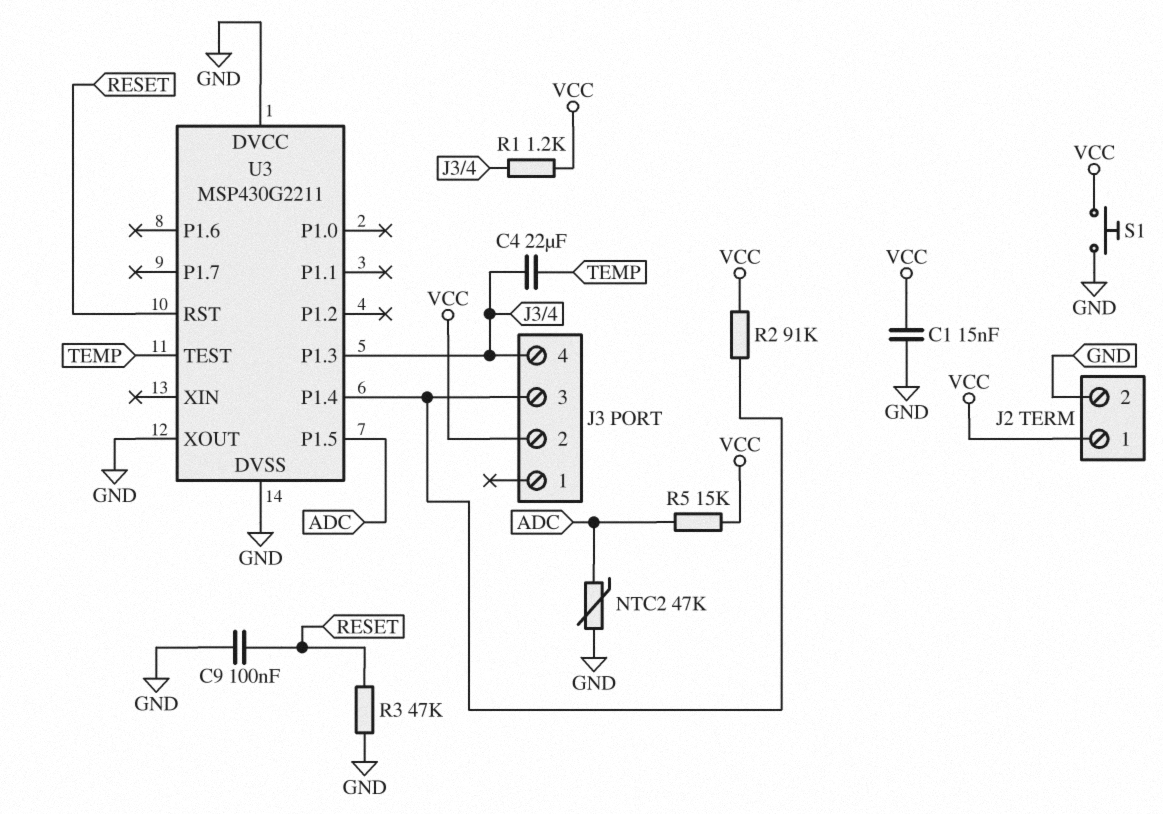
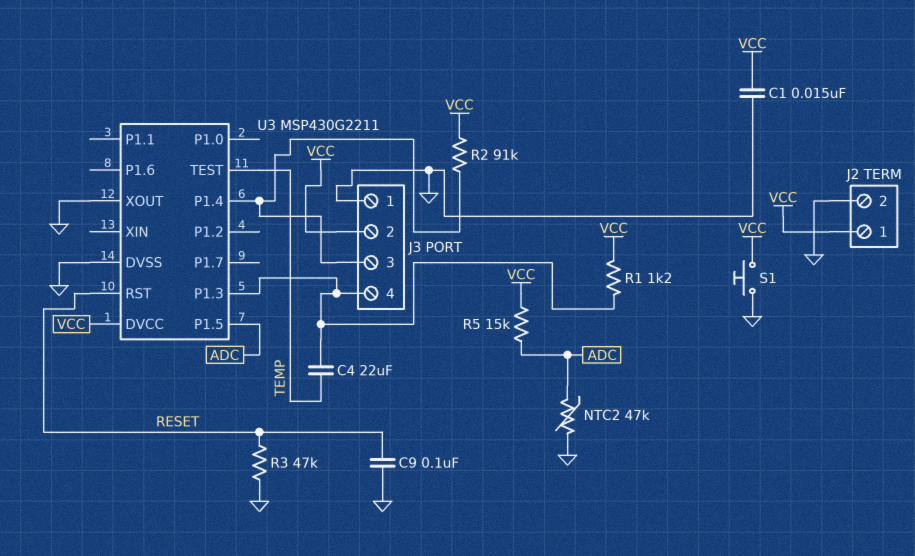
J3 pin 1: none -> GND
U3 pin DVCC: GND -> VCC

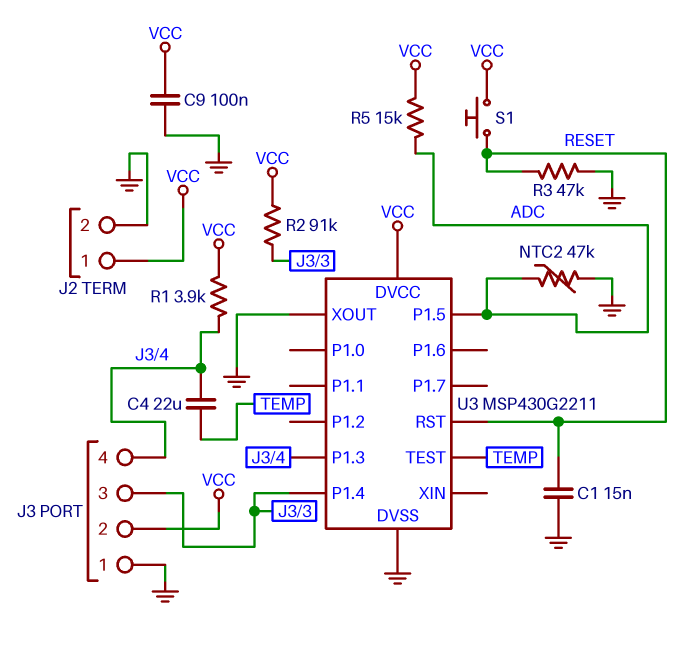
C1: 15nF (GND, VCC) -> 15nF (GND, RESET)
C9: 100nF (GND, RESET) -> 100nF (GND, VCC)
R1: 1.2k (J3/4, VCC) -> 3.9k (J3/4, VCC)
S1: button (GND, VCC) -> button (RESET, VCC)

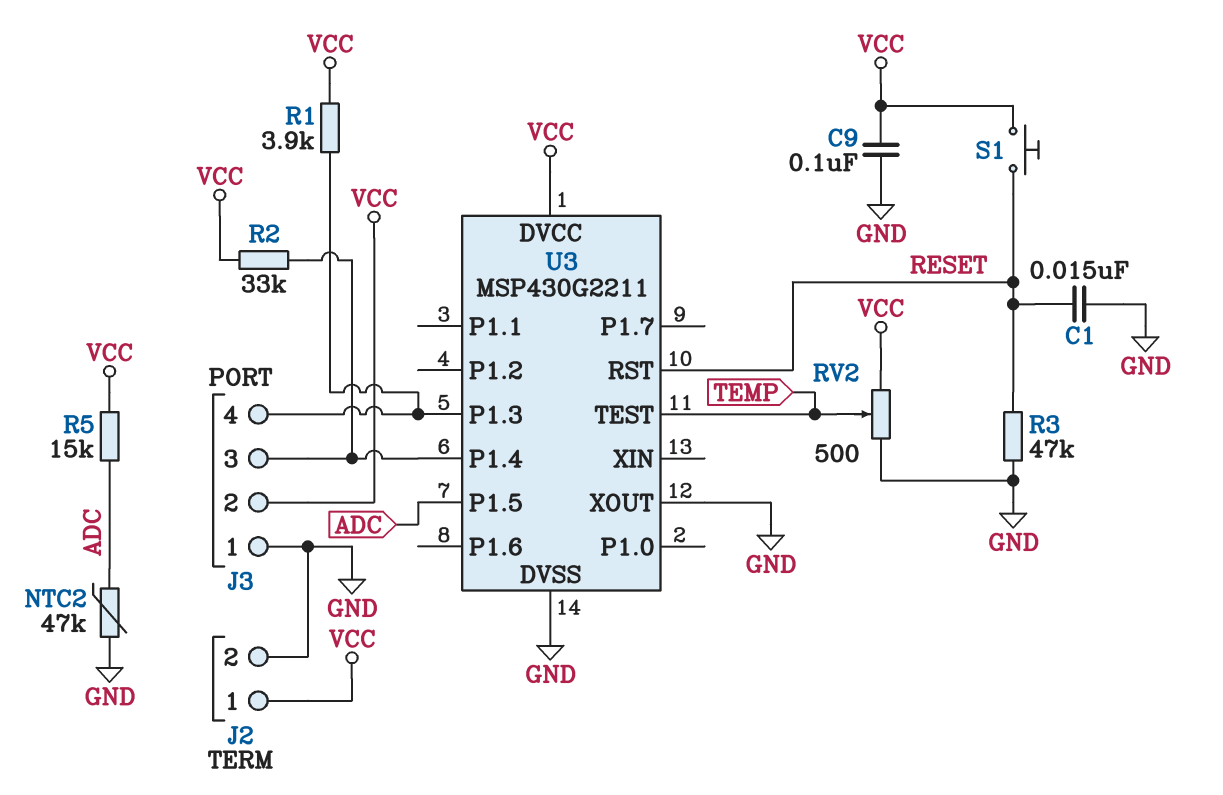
C4: 22uF (J3/4, TEMP) -> none
R2: 91k (J3/3, VCC) -> 33k (J3/3, VCC)
RV2: none -> 500 (GND, VCC, wiper TEMP)

